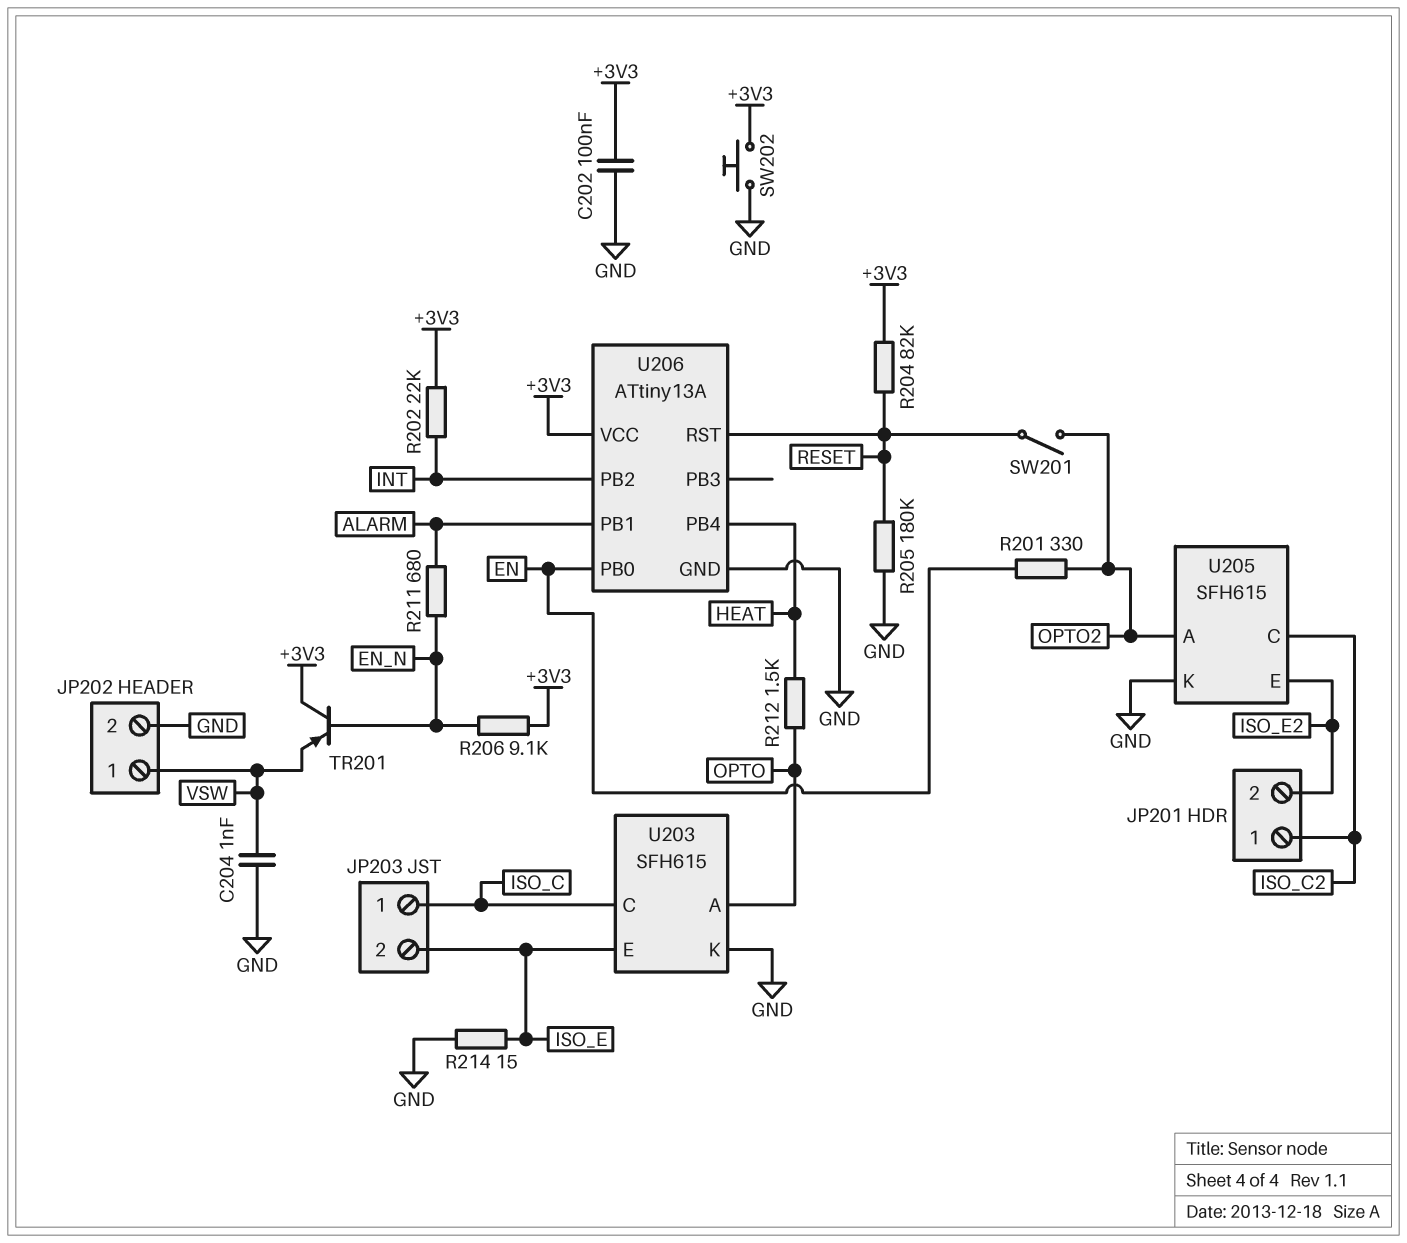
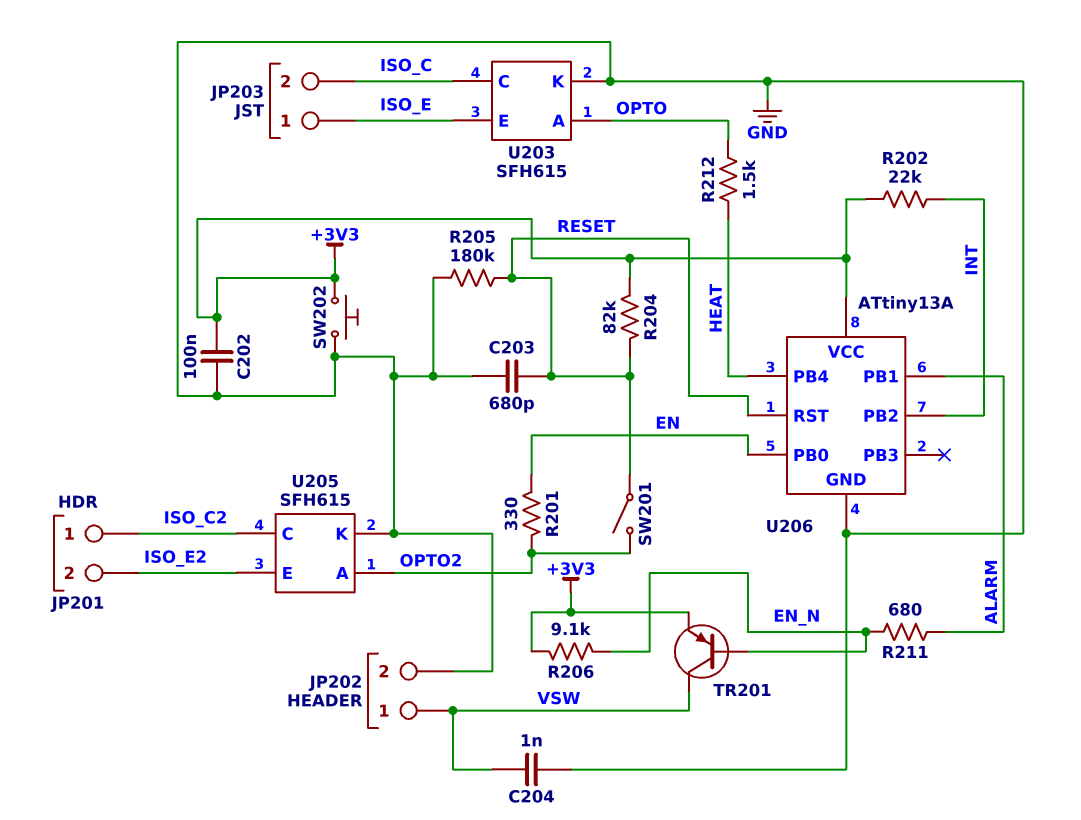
C203: none -> 680pF (GND, RESET)
JP203 pin 1: ISO_C -> ISO_E
JP203 pin 2: ISO_E -> ISO_C
R214: 15 (GND, ISO_E) -> none
TR201: PNP (B EN_N, C +3V3, E VSW) -> PNP (B EN_N, C VSW, E +3V3)

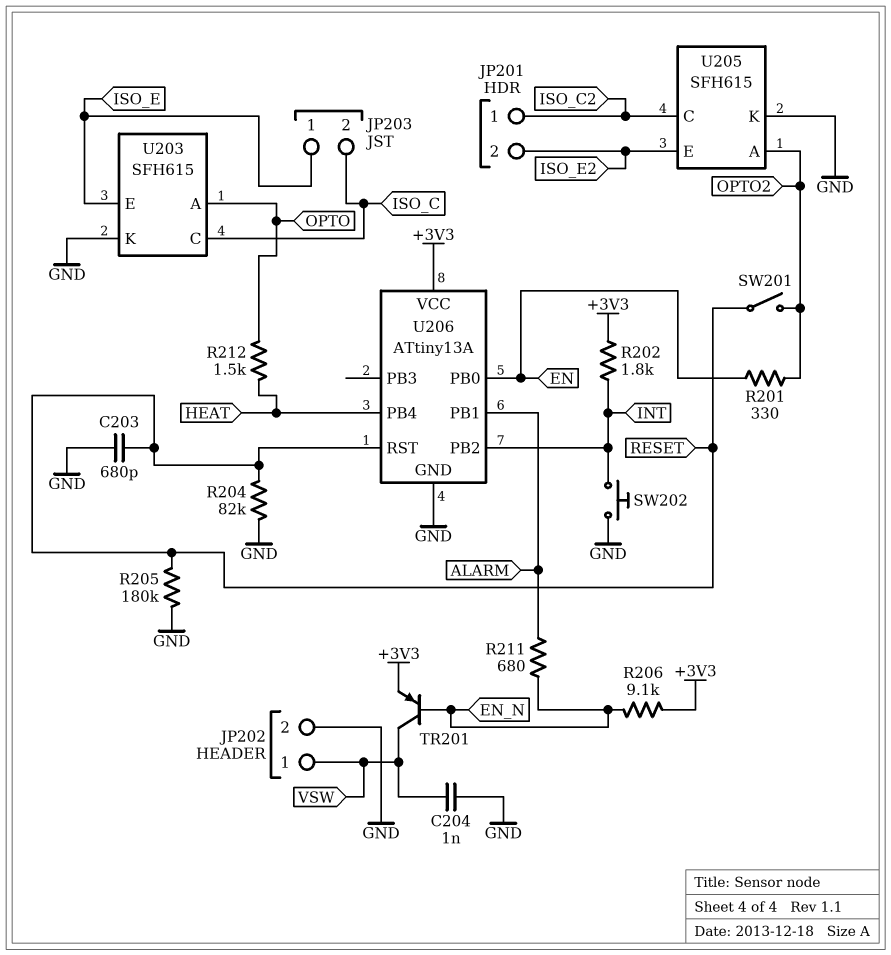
C202: 100nF (+3V3, GND) -> none
R202: 22k (+3V3, INT) -> 1.8k (+3V3, INT)
R204: 82k (+3V3, RESET) -> 82k (GND, RESET)
SW202: button (+3V3, GND) -> button (GND, INT)

